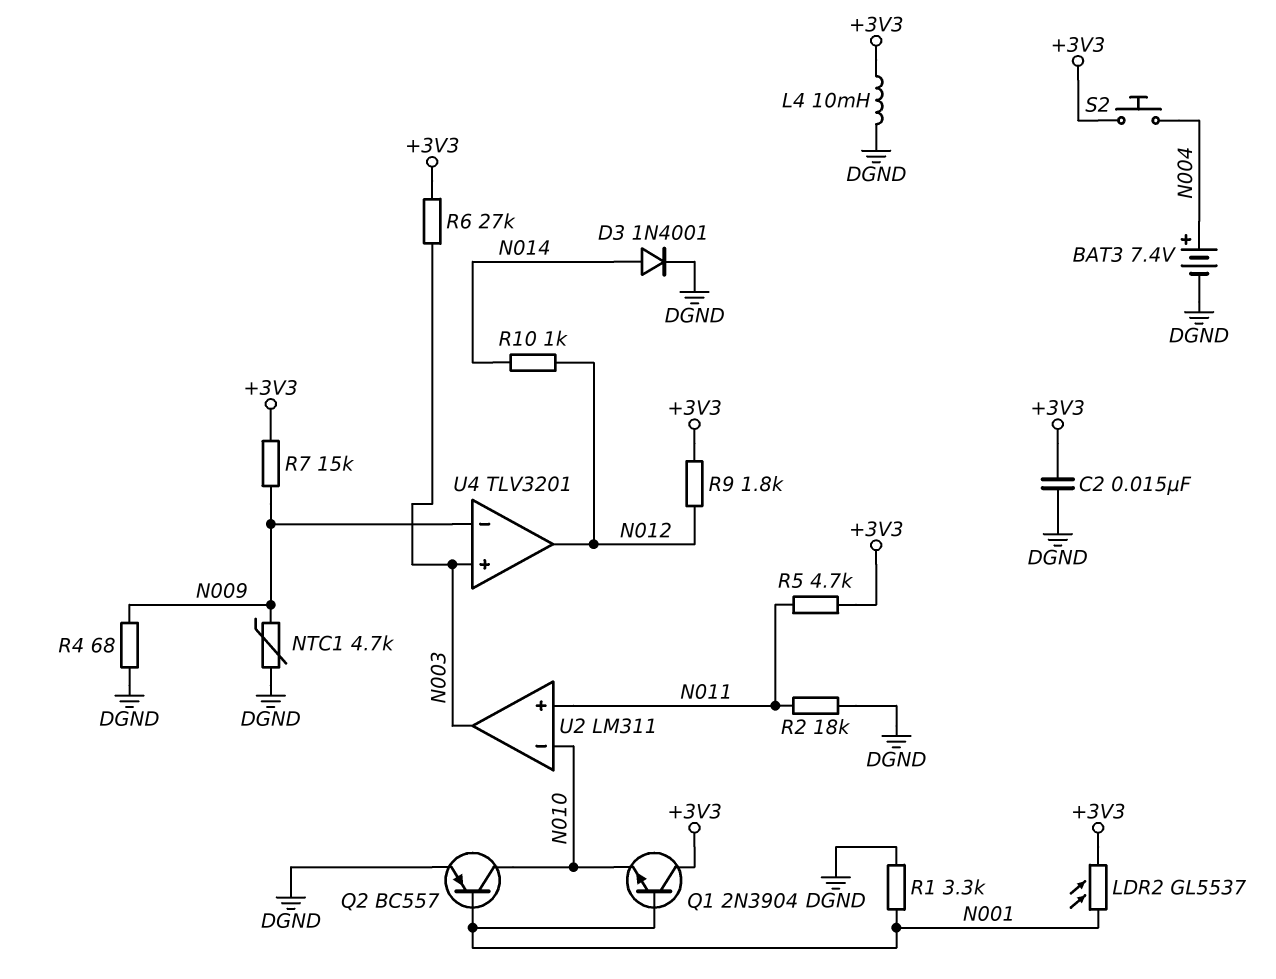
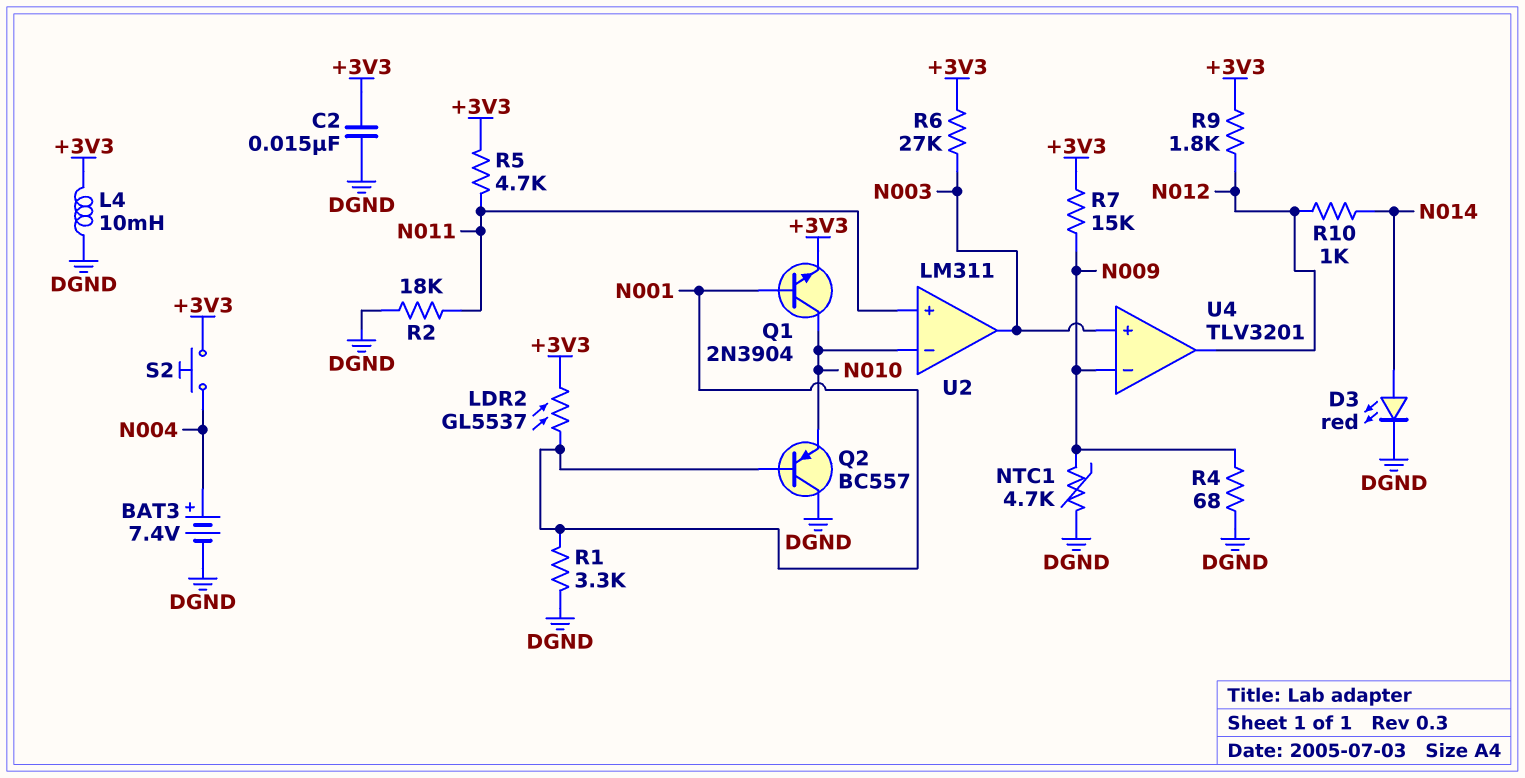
D3: diode 1N4001 (A N014, K DGND) -> LED red (A N014, K DGND)
Q1: NPN 2N3904 (B N001, C +3V3, E N010) -> NPN 2N3904 (B N001, C N010, E +3V3)
Q2: PNP BC557 (B N001, C N010, E DGND) -> PNP BC557 (B N001, C DGND, E N010)

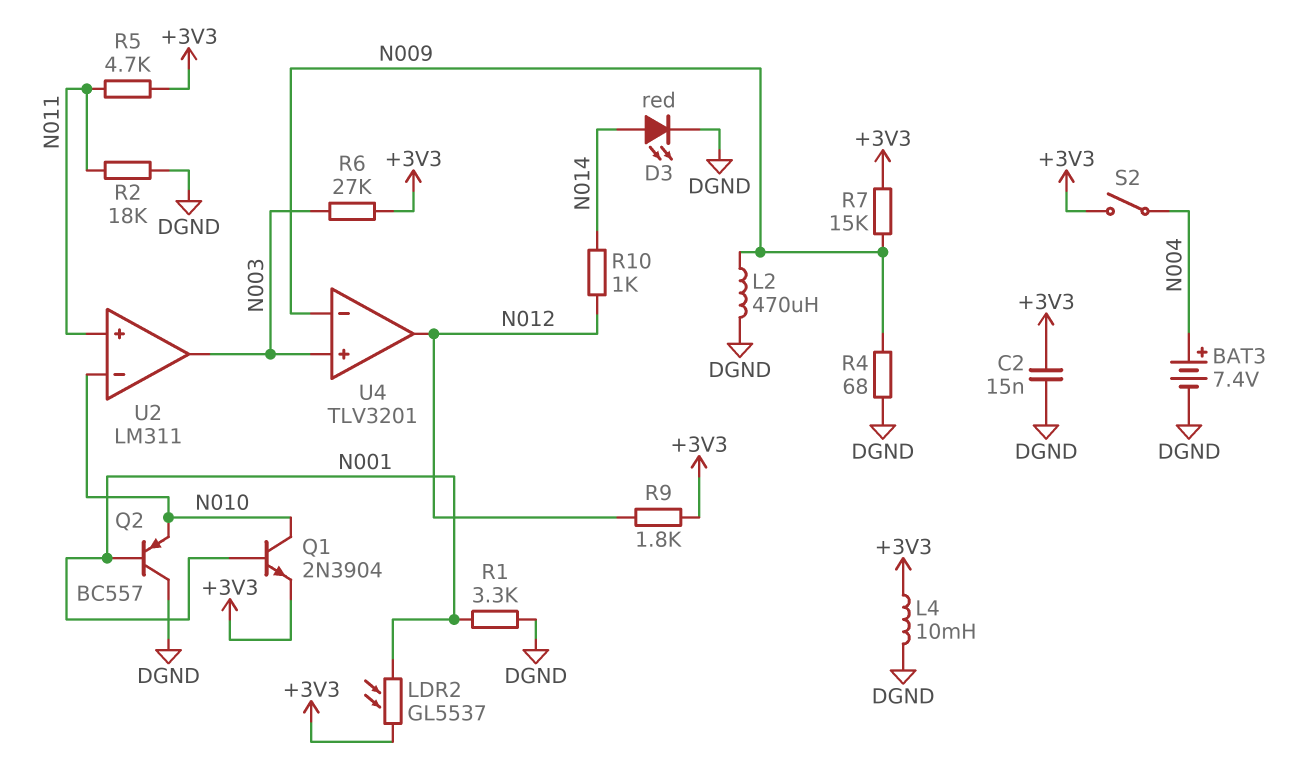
L2: none -> 470uH (DGND, N009)
NTC1: 4.7k (DGND, N009) -> none
S2: button (+3V3, N004) -> switch (+3V3, N004)

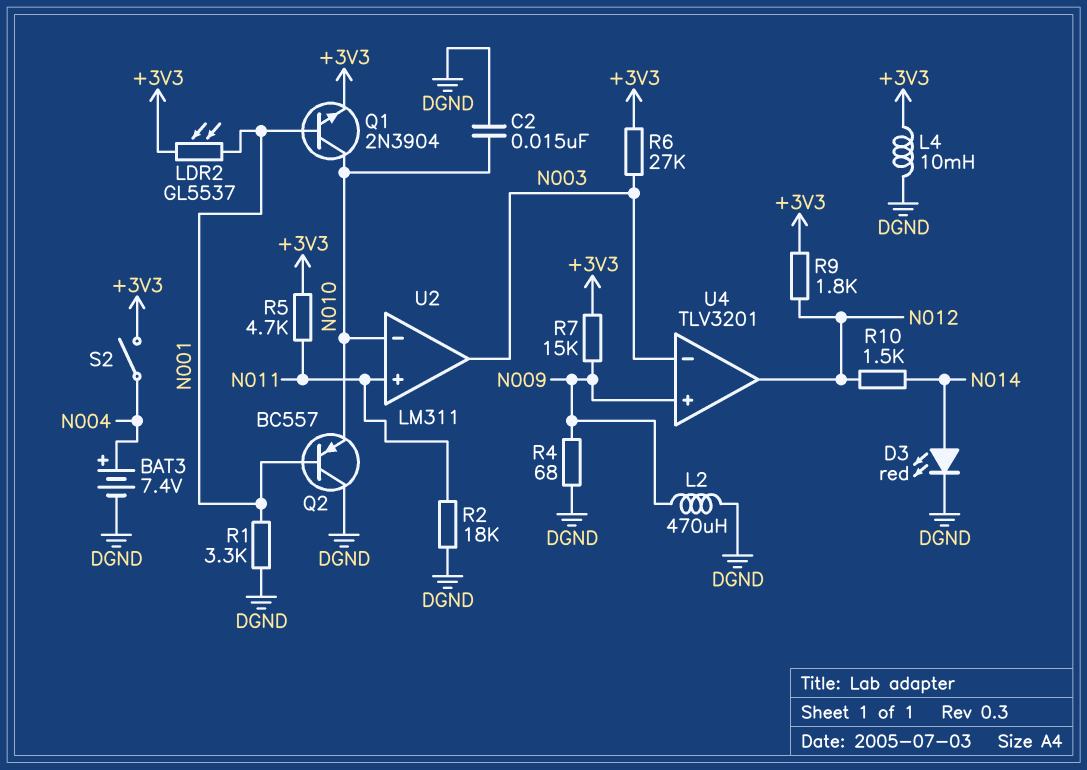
C2: 15nF (+3V3, DGND) -> 15nF (DGND, N010)
R10: 1k (N012, N014) -> 1.5k (N012, N014)
U4 pin in+: N003 -> N009
U4 pin in-: N009 -> N003

